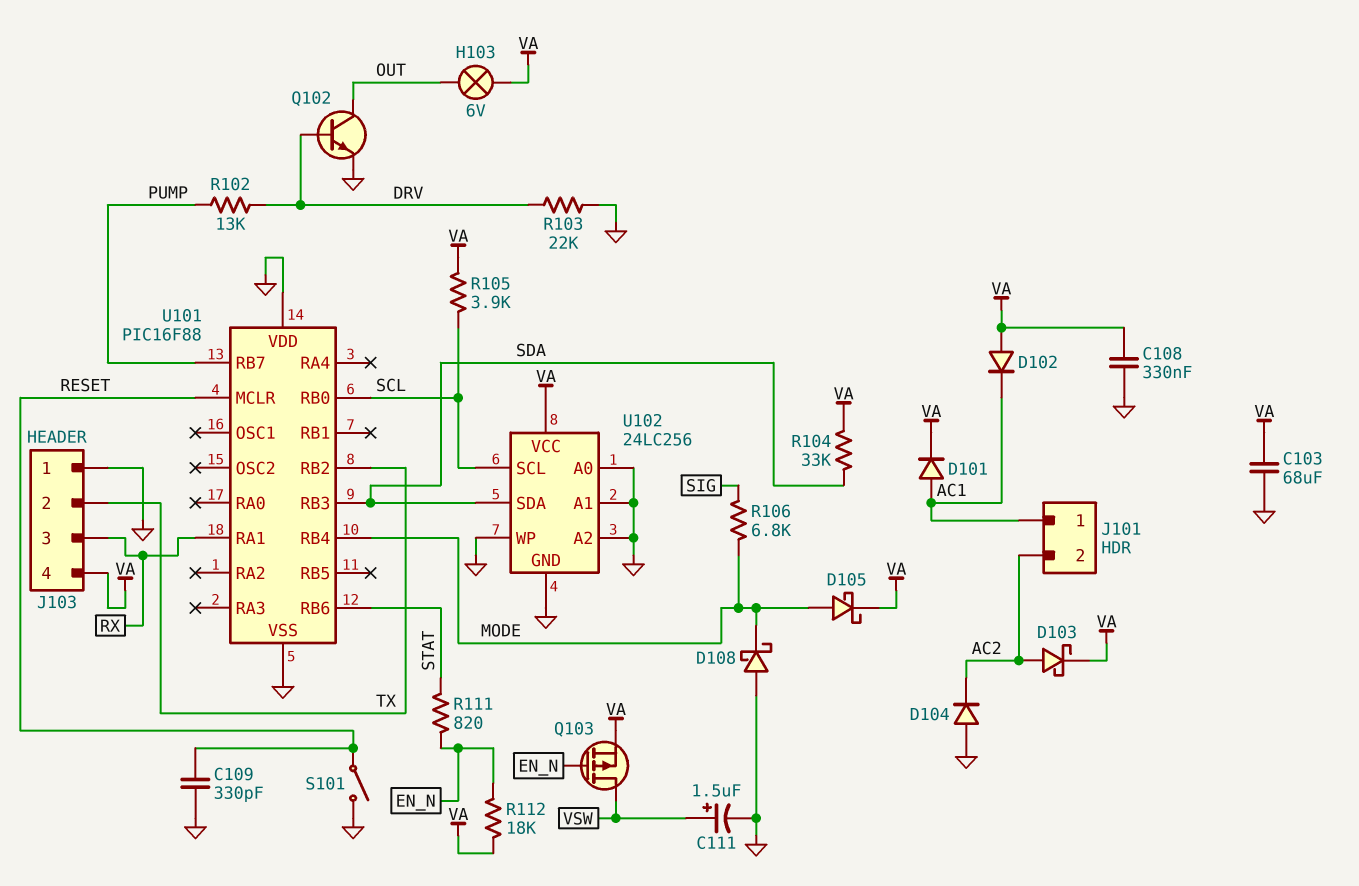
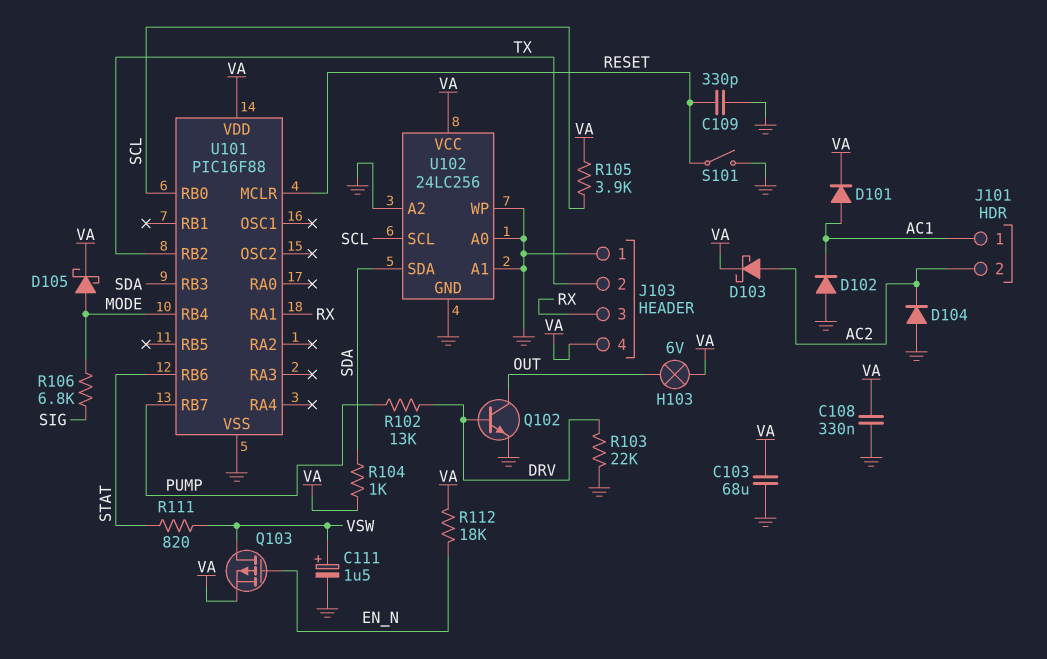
D102: diode (A VA, K AC1) -> diode (A GND, K AC1)
D108: schottky (A GND, K MODE) -> none
R104: 33k (SDA, VA) -> 1k (SDA, VA)
R111: 820 (EN_N, STAT) -> 820 (STAT, VSW)
U101 pin VDD: GND -> VA

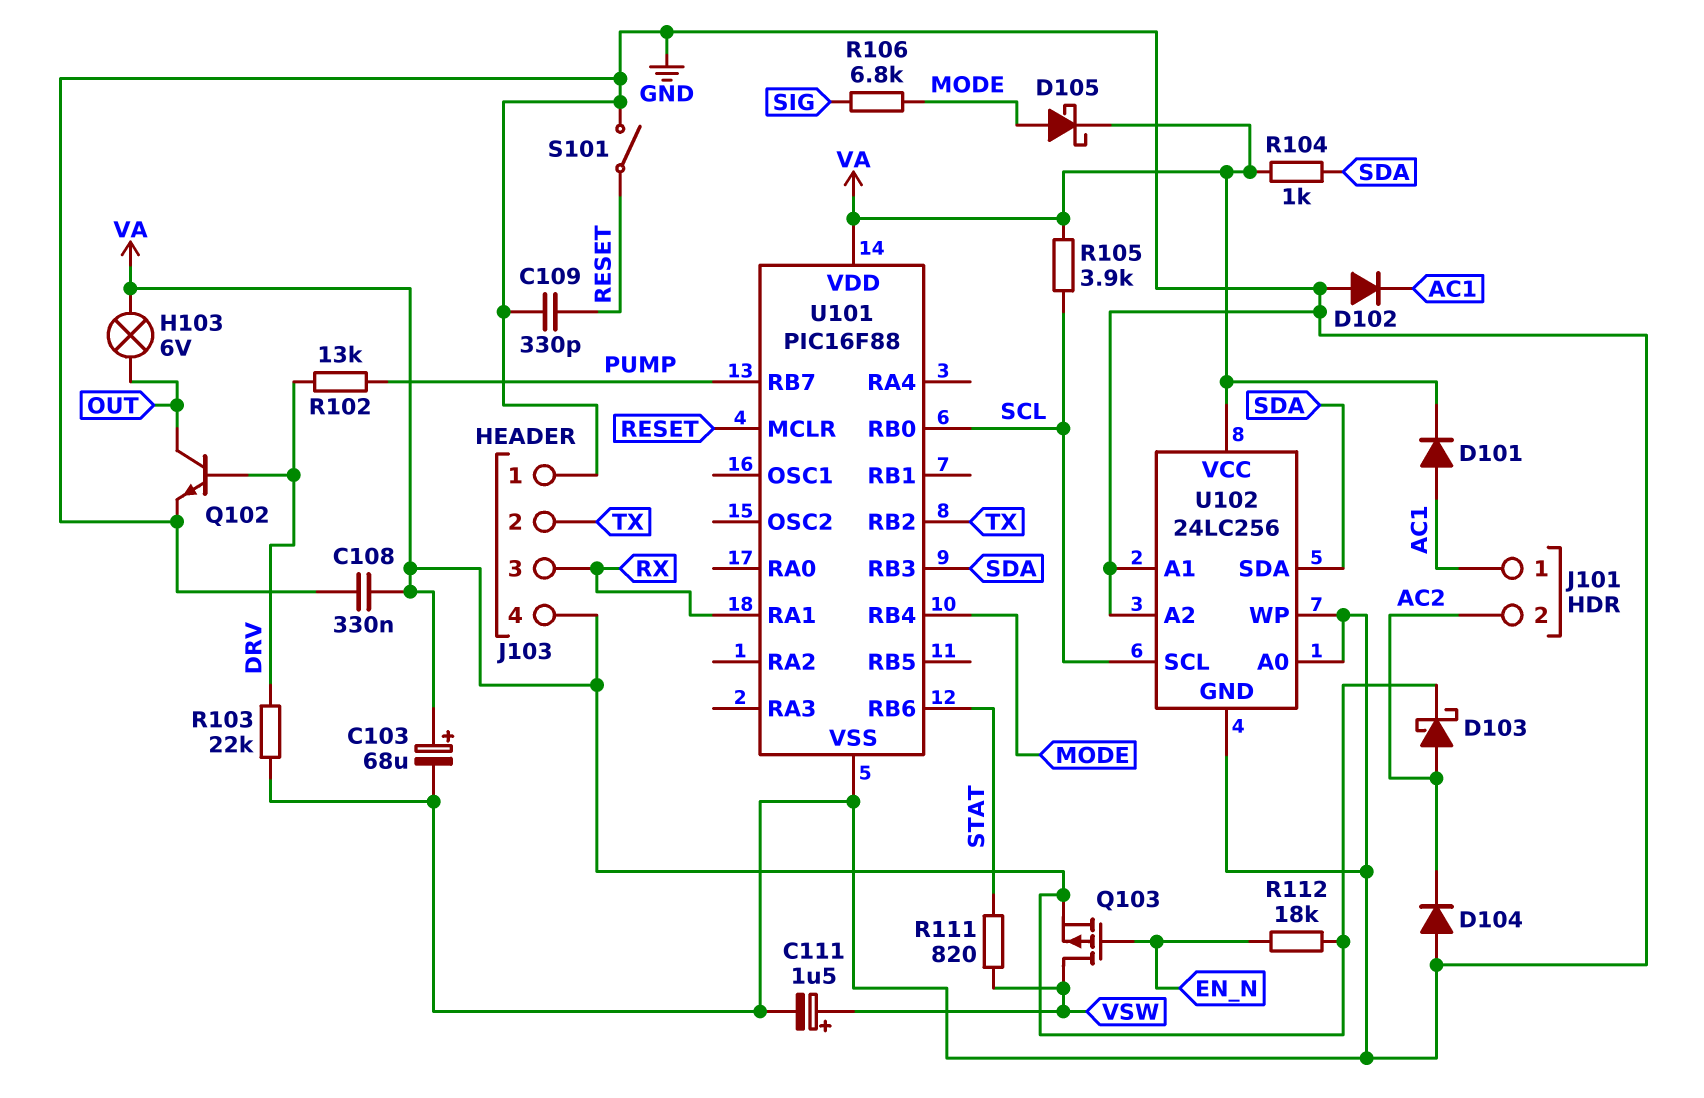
C103: 68uF (GND, VA) -> 68uF (plus VA, minus GND)

